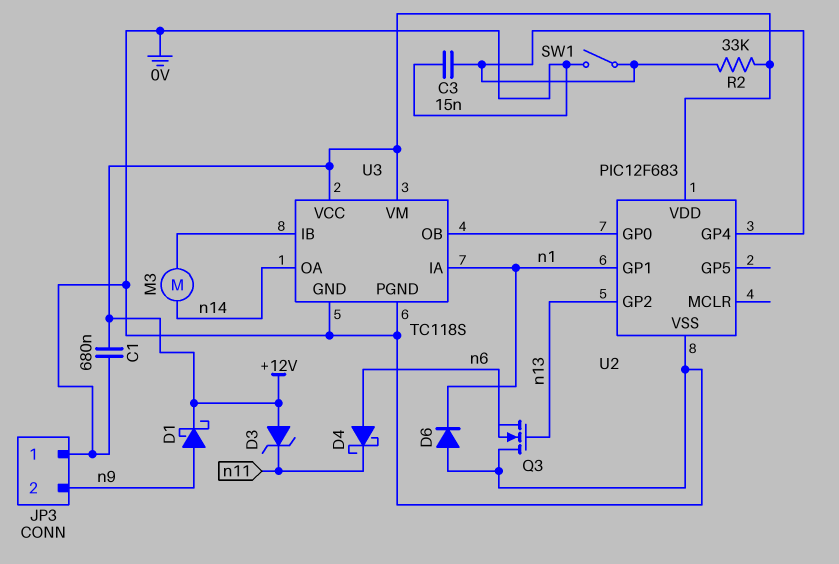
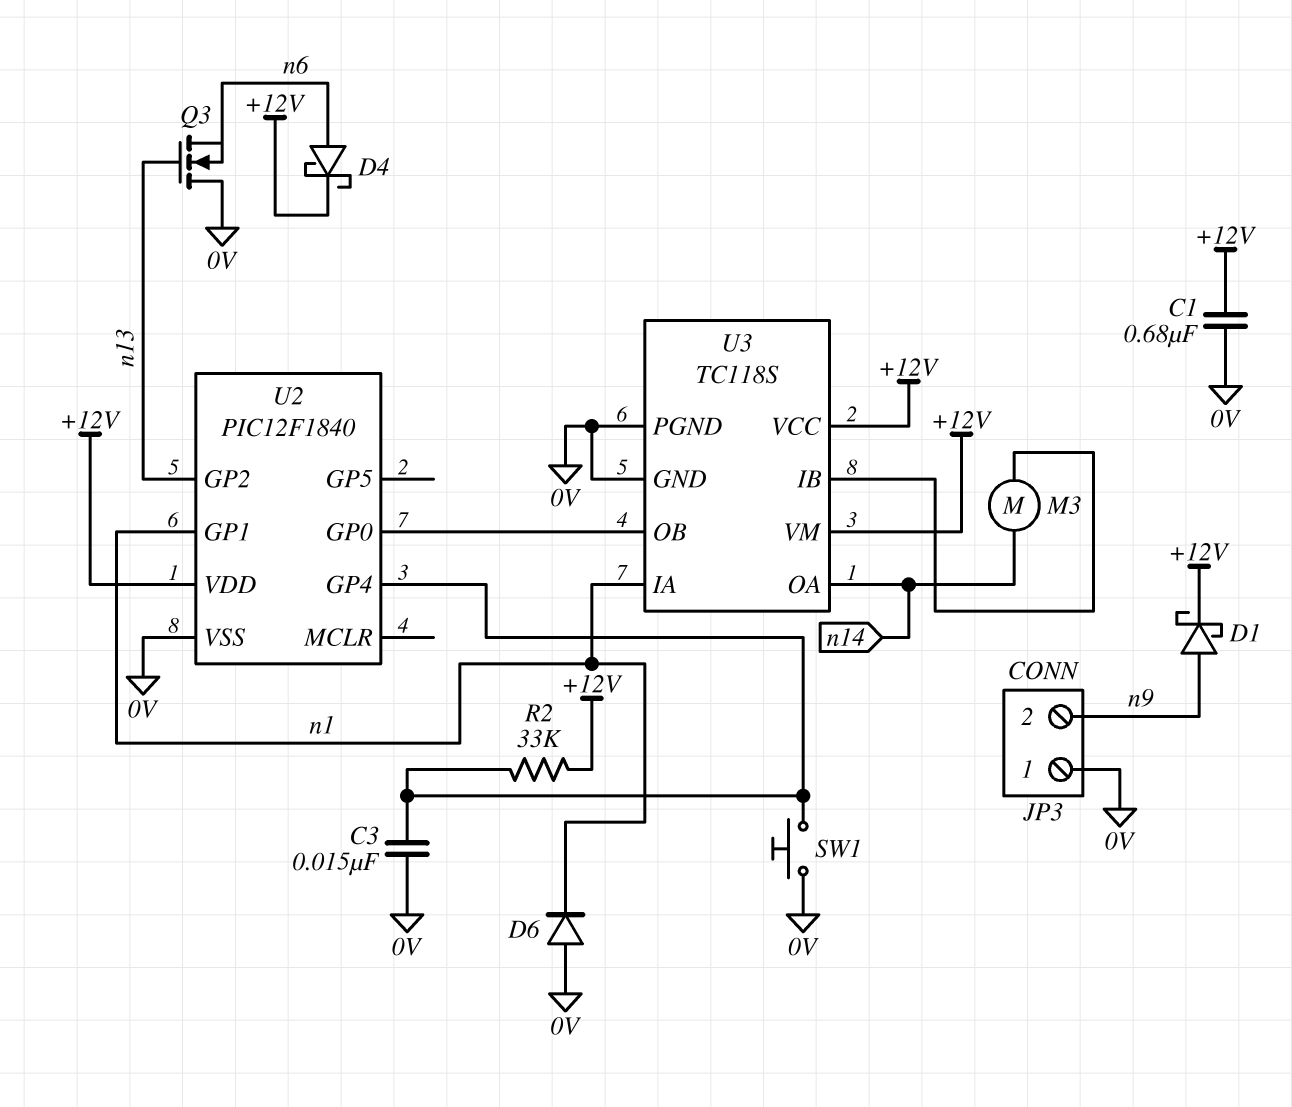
D3: zener (A +12V, K n11) -> none
D4: schottky (A n6, K n11) -> schottky (A n6, K +12V)
SW1: switch (0V, U2/GP4) -> button (0V, U2/GP4)
U2: PIC12F683 -> PIC12F1840

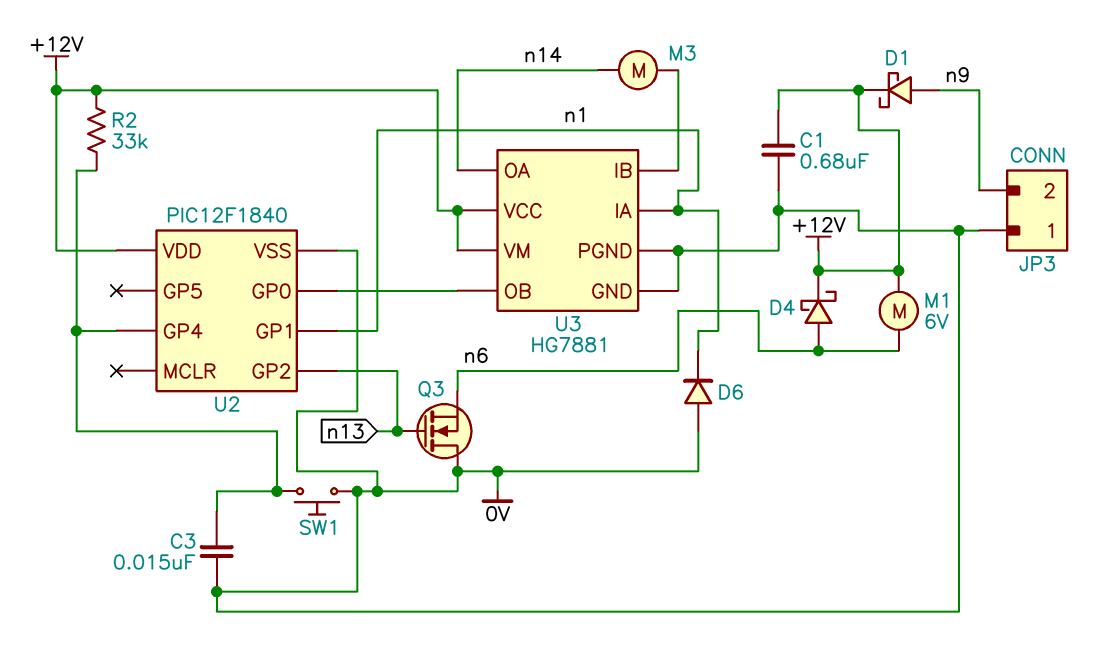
M1: none -> motor 6V (+12V, n6)
U3: TC118S -> HG7881

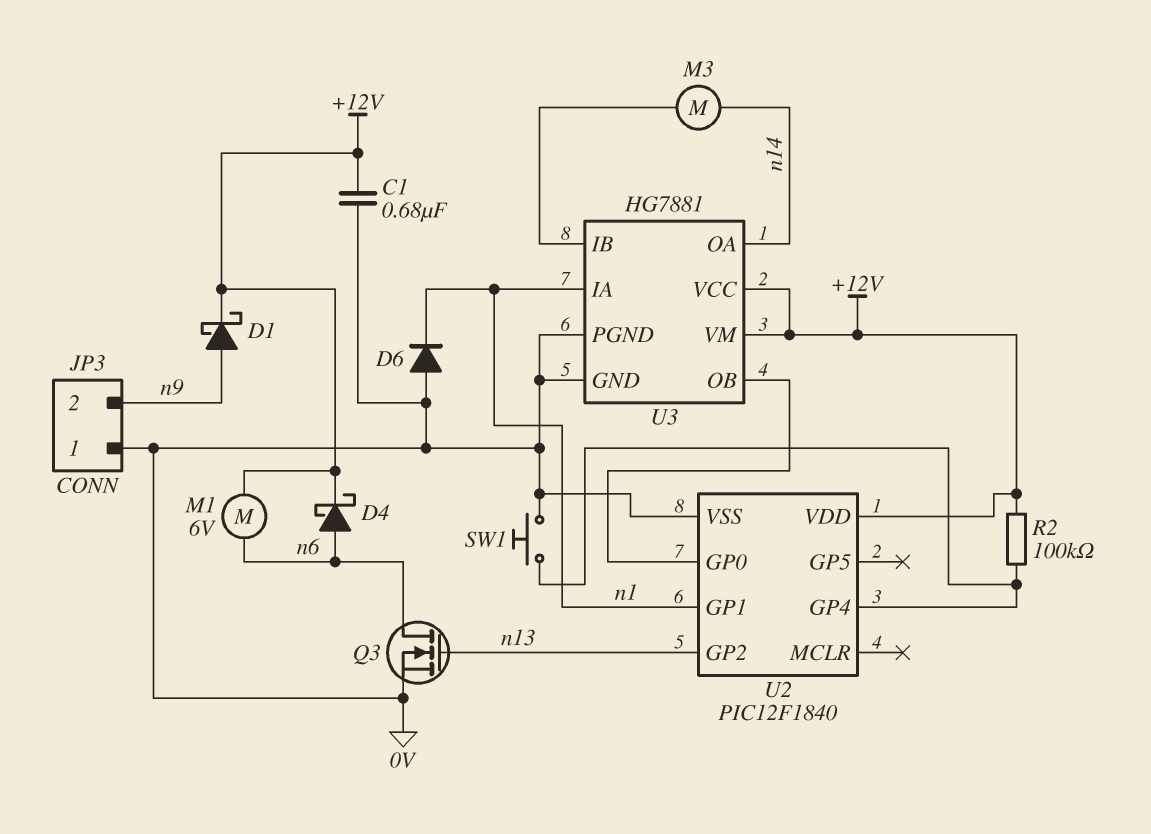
C3: 15nF (0V, U2/GP4) -> none
Q3: NMOS (G n13, D 0V, S n6) -> NMOS (G n13, D n6, S 0V)
R2: 33k (+12V, U2/GP4) -> 100k (+12V, U2/GP4)

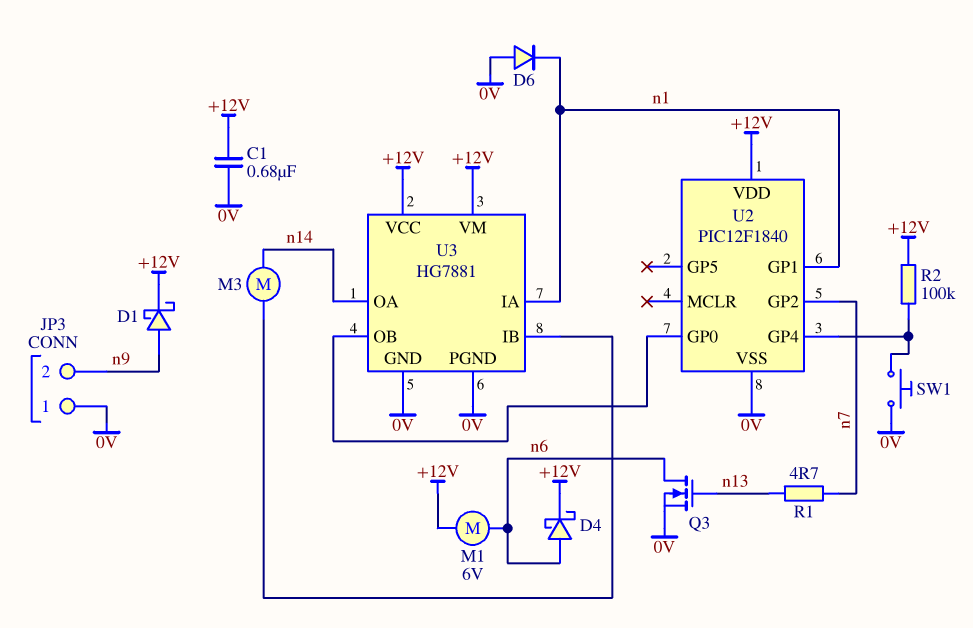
R1: none -> 4.7 (n7, n13)
U2 pin GP2: n13 -> n7

